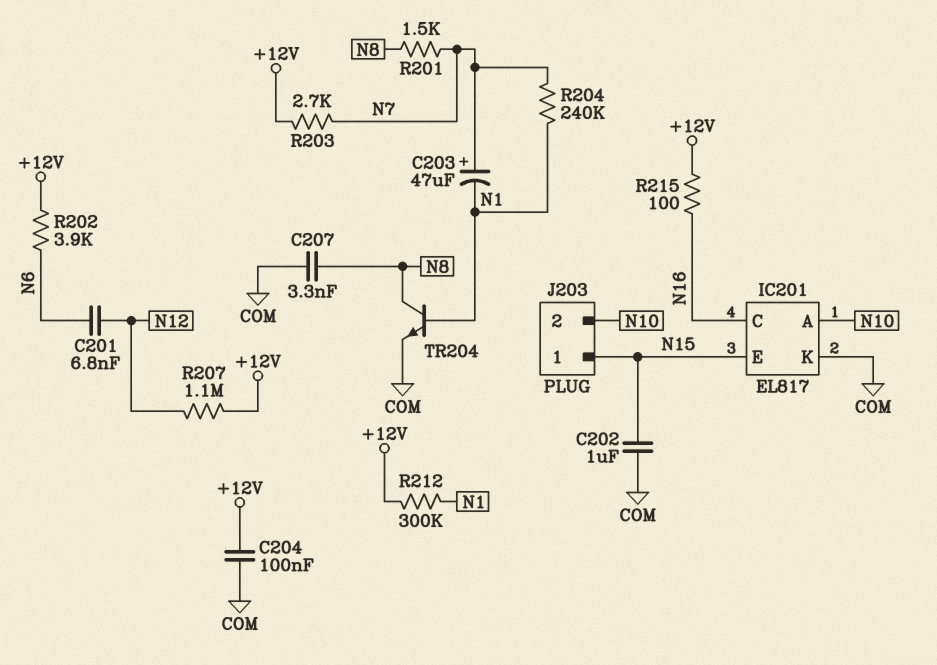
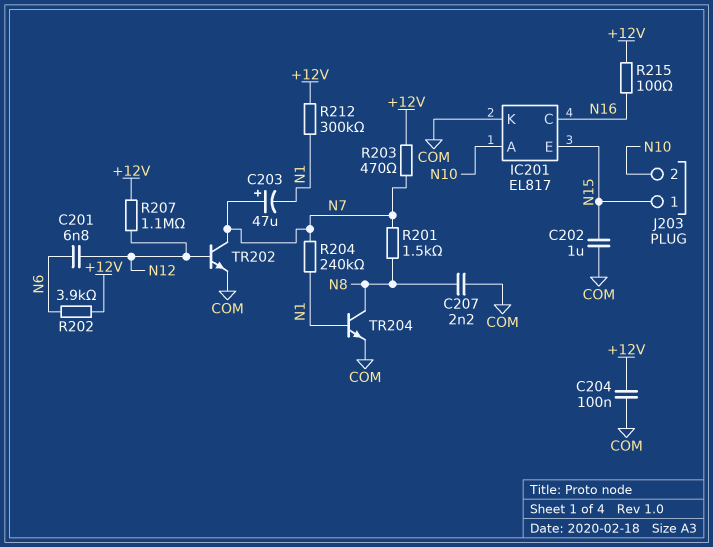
C207: 3.3nF (COM, N8) -> 2.2nF (COM, N8)
R203: 2.7k (+12V, N7) -> 470 (+12V, N7)
TR202: none -> NPN (B N12, C N7, E COM)

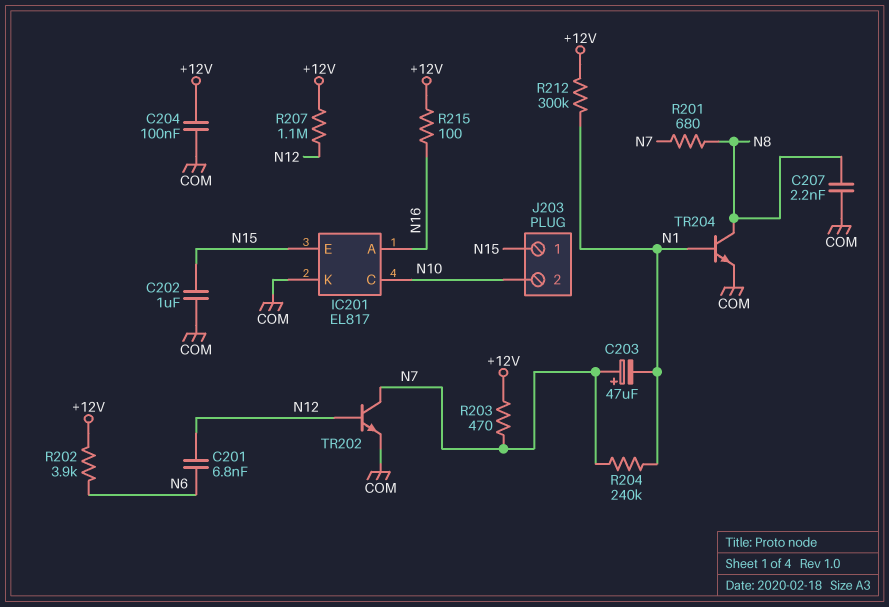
IC201 pin A: N10 -> N16
IC201 pin C: N16 -> N10
R201: 1.5k (N7, N8) -> 680 (N7, N8)

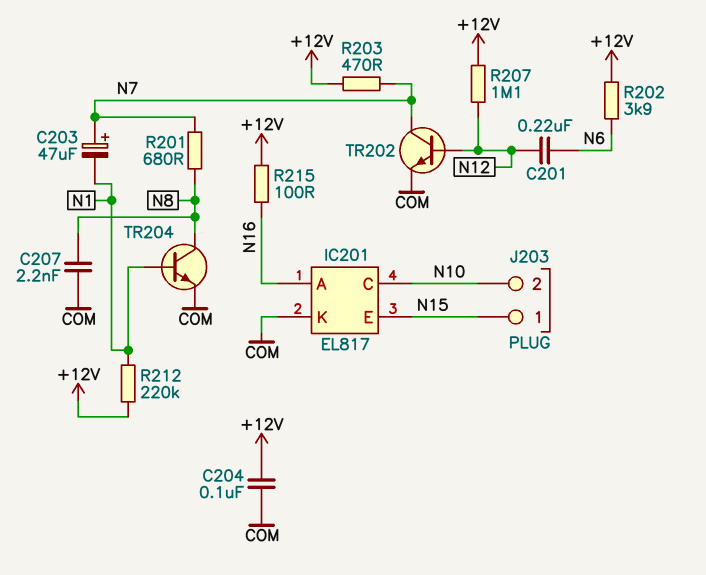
C201: 6.8nF (N6, N12) -> 220nF (N6, N12)
C202: 1uF (COM, N15) -> none
R204: 240k (N1, N7) -> none
R212: 300k (+12V, N1) -> 220k (+12V, N1)

